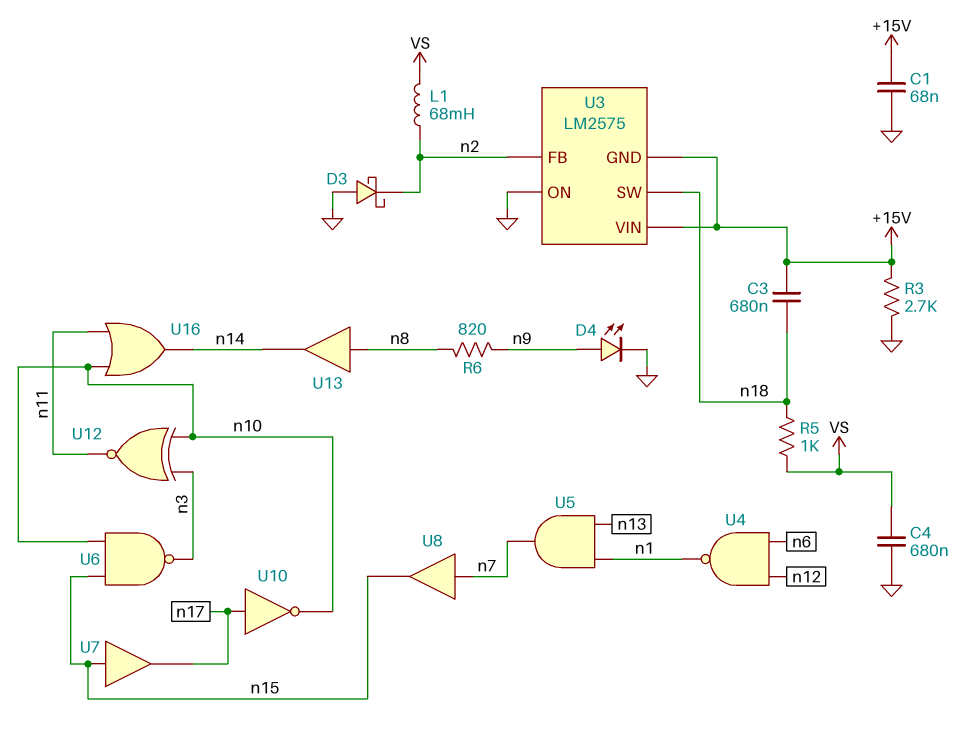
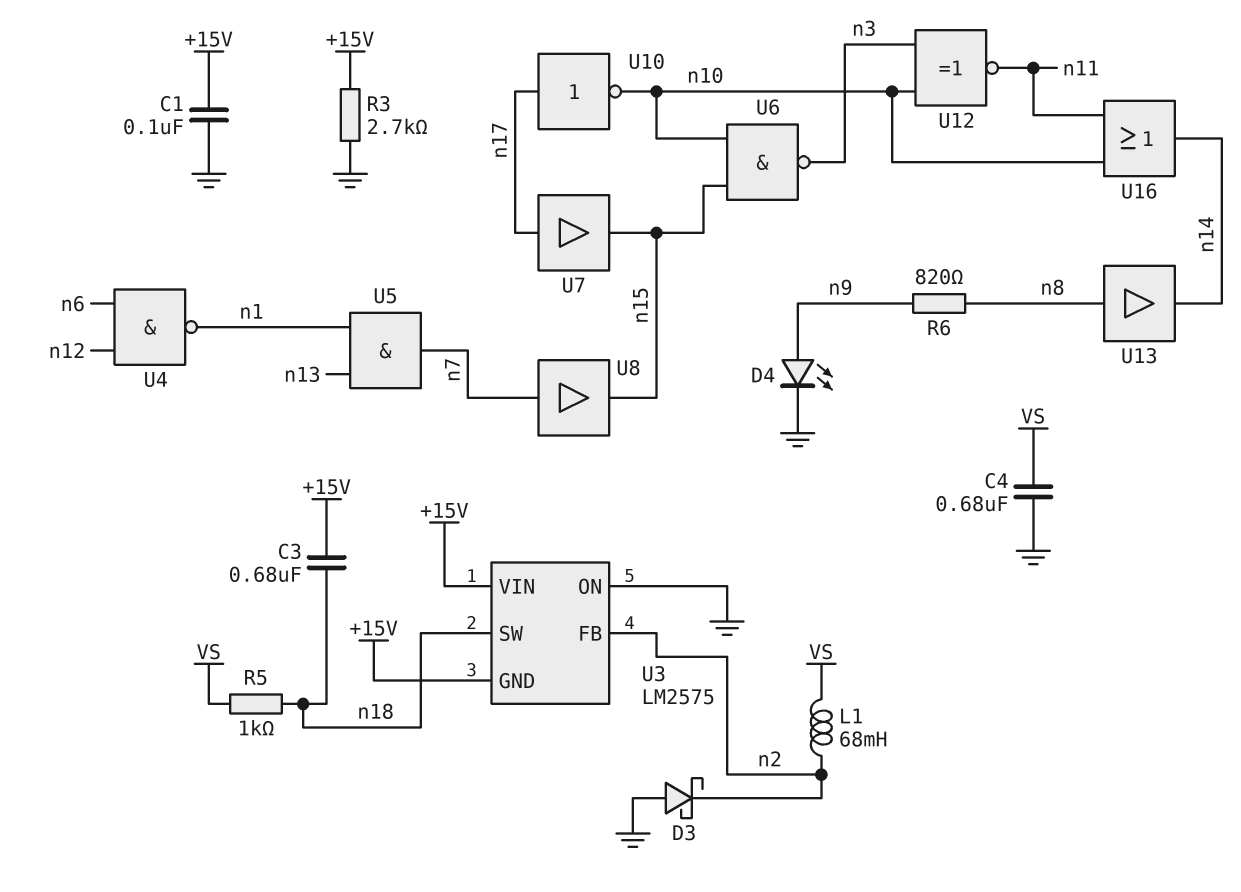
C1: 68nF (+15V, GND) -> 100nF (+15V, GND)
U7: buffer (in n15, out n17) -> buffer (in n17, out n15)

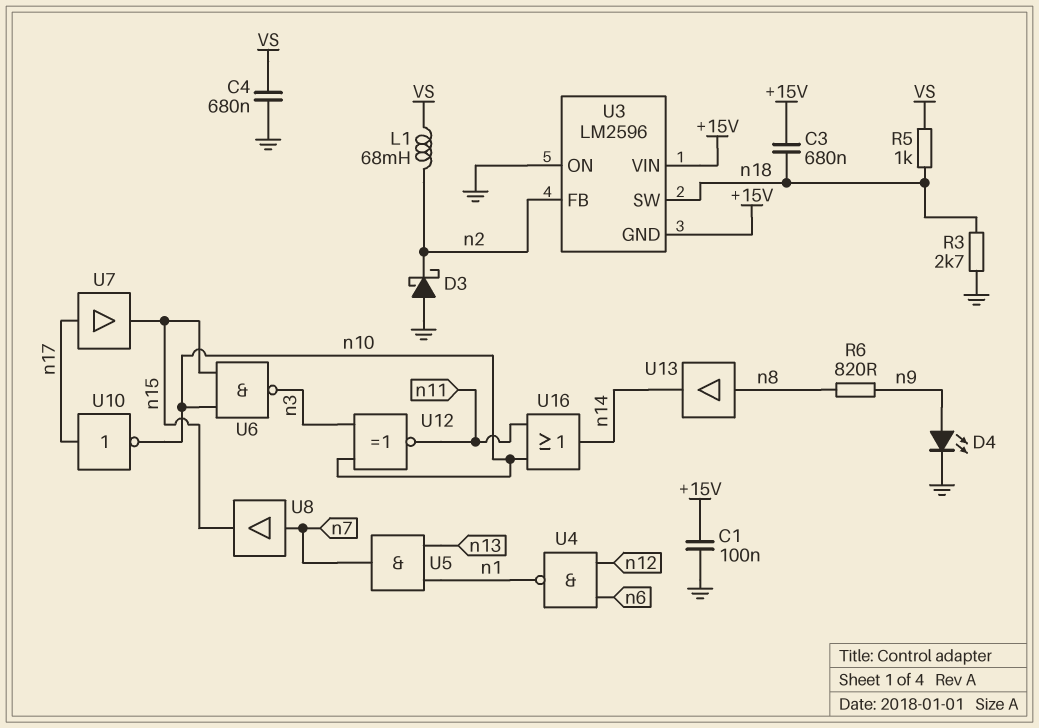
R3: 2.7k (+15V, GND) -> 2.7k (GND, n18)
U3: LM2575 -> LM2596

